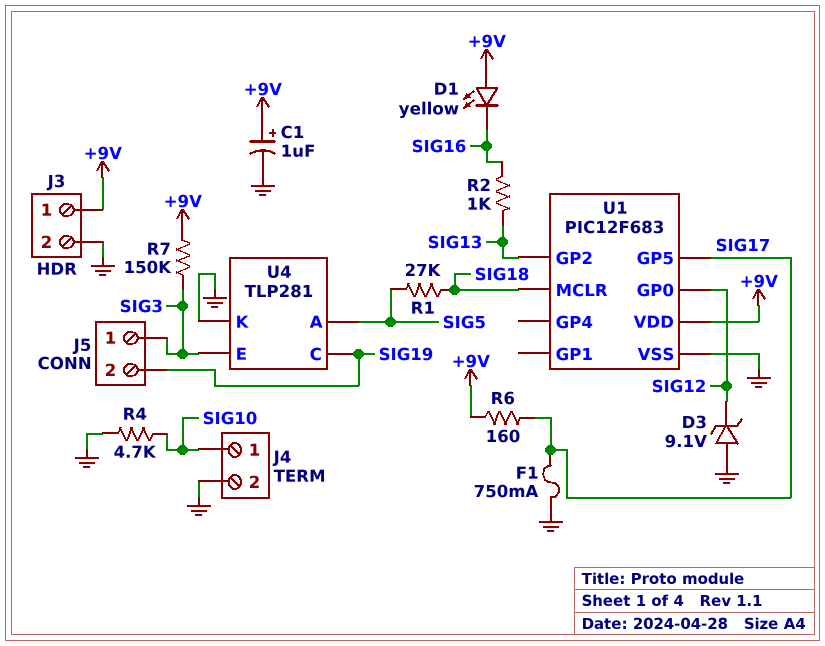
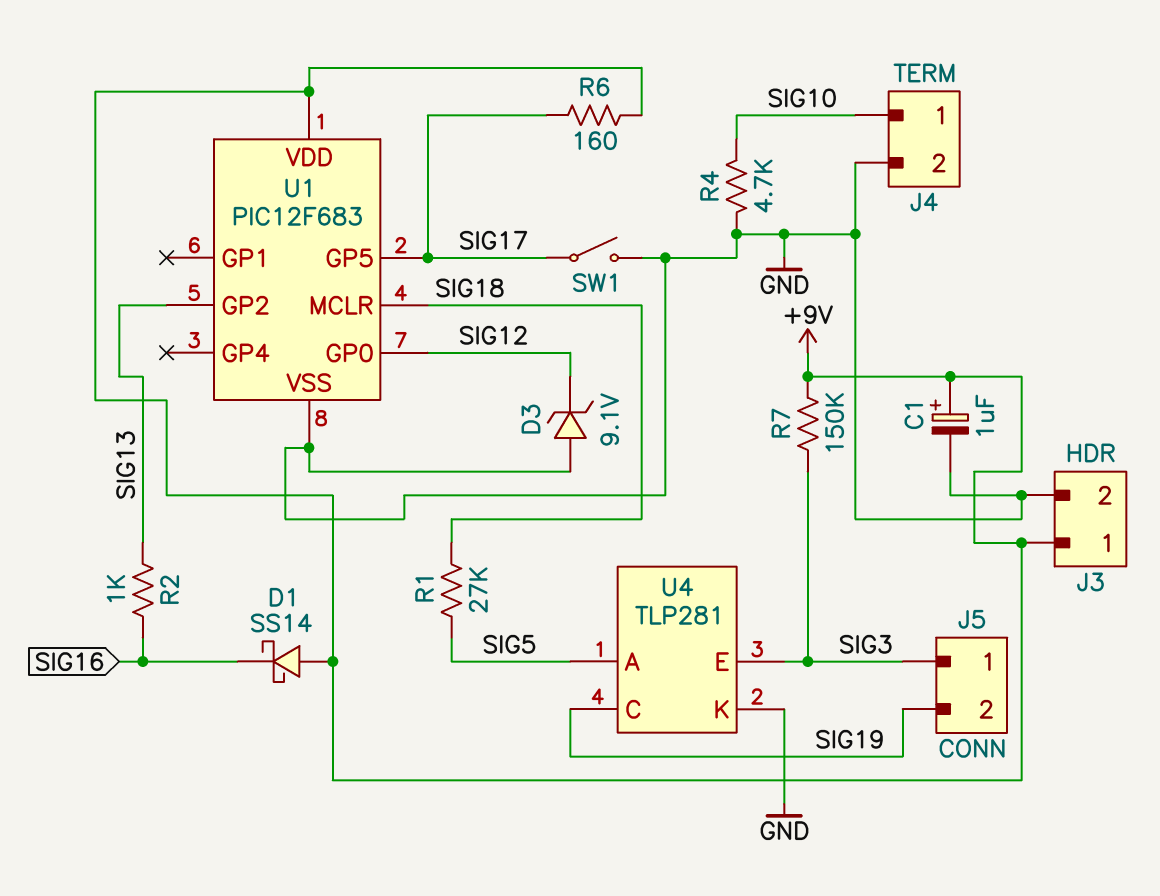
D1: LED yellow (A +9V, K SIG16) -> schottky SS14 (A +9V, K SIG16)
F1: 750mA (GND, SIG17) -> none
SW1: none -> switch (GND, SIG17)

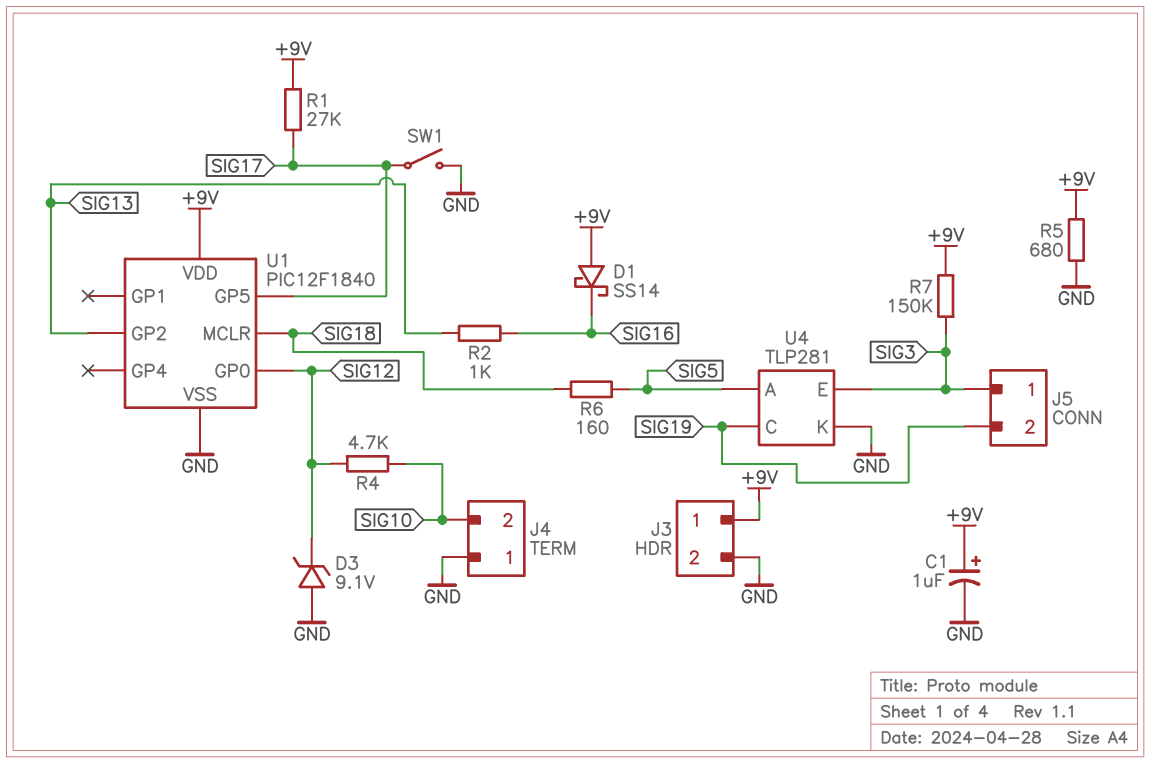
J4 pin 1: SIG10 -> GND
J4 pin 2: GND -> SIG10
R1: 27k (SIG5, SIG18) -> 27k (+9V, SIG17)
R4: 4.7k (GND, SIG10) -> 4.7k (SIG10, SIG12)
R5: none -> 680 (+9V, GND)
R6: 160 (+9V, SIG17) -> 160 (SIG5, SIG18)
U1: PIC12F683 -> PIC12F1840

